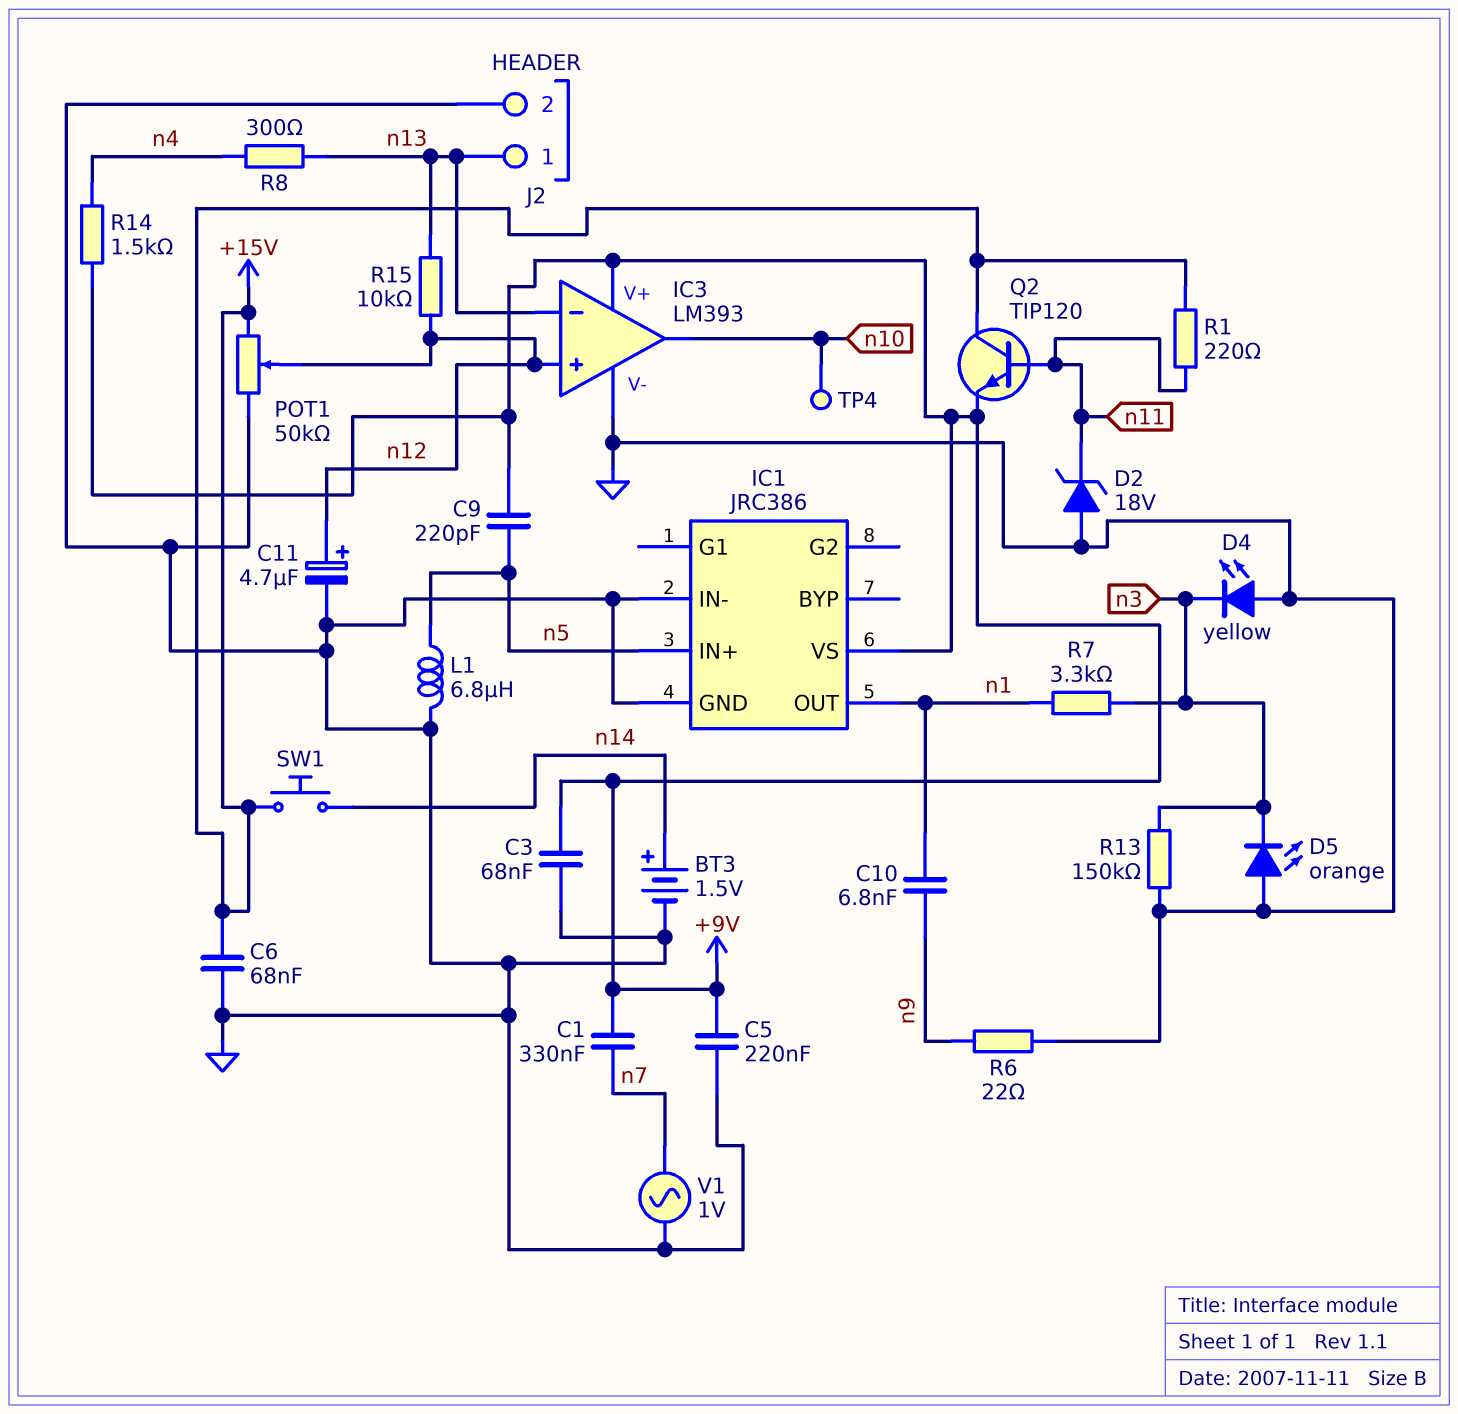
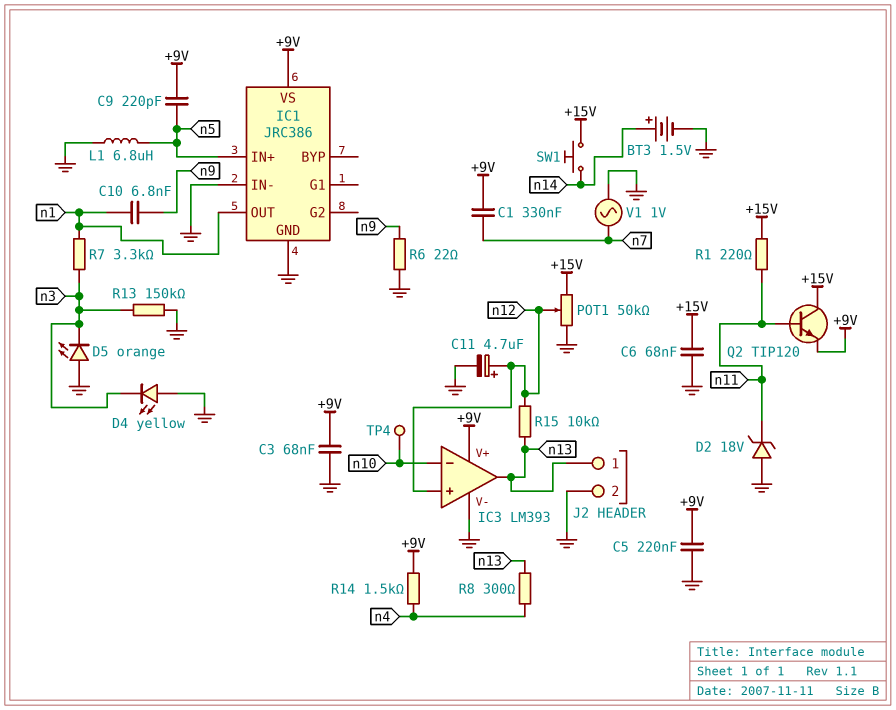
IC3 pin in-: n13 -> n10
IC3 pin out: n10 -> n13

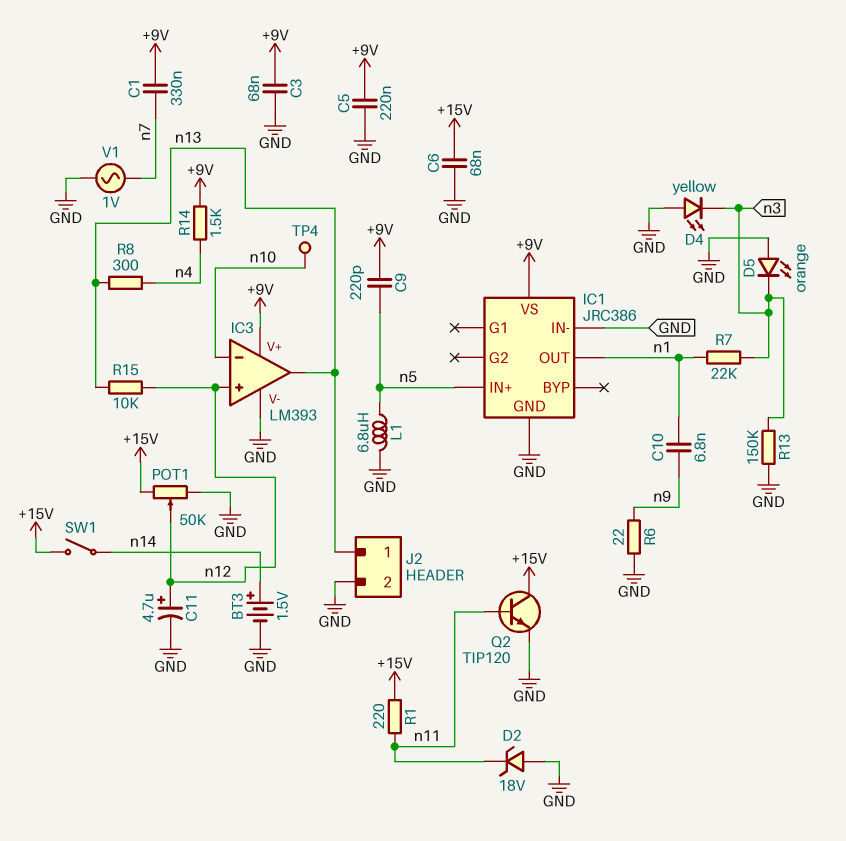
Q2: NPN TIP120 (B n11, C +15V, E +9V) -> NPN TIP120 (B n11, C +15V, E GND)
R7: 3.3k (n1, n3) -> 22k (n1, n3)
SW1: button (+15V, n14) -> switch (+15V, n14)

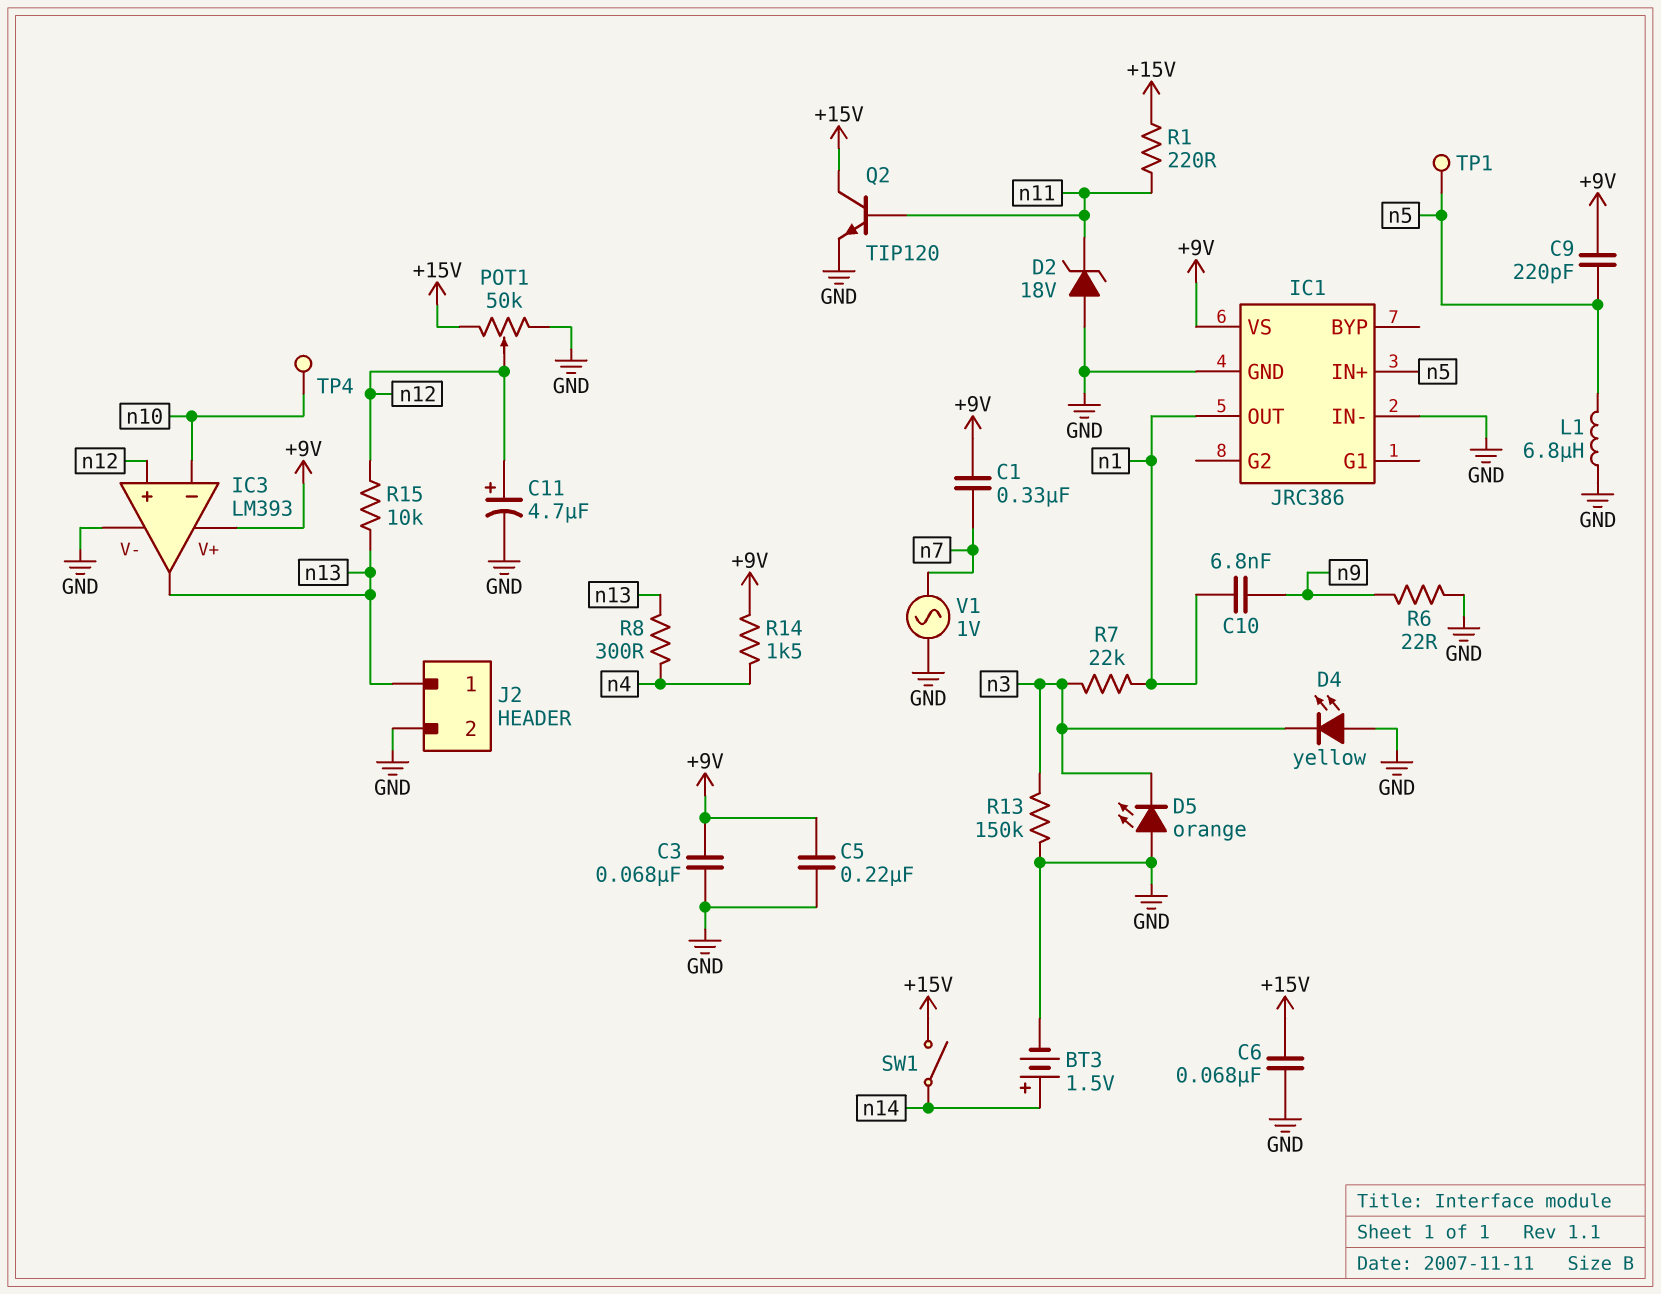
TP1: none -> test point (n5)

